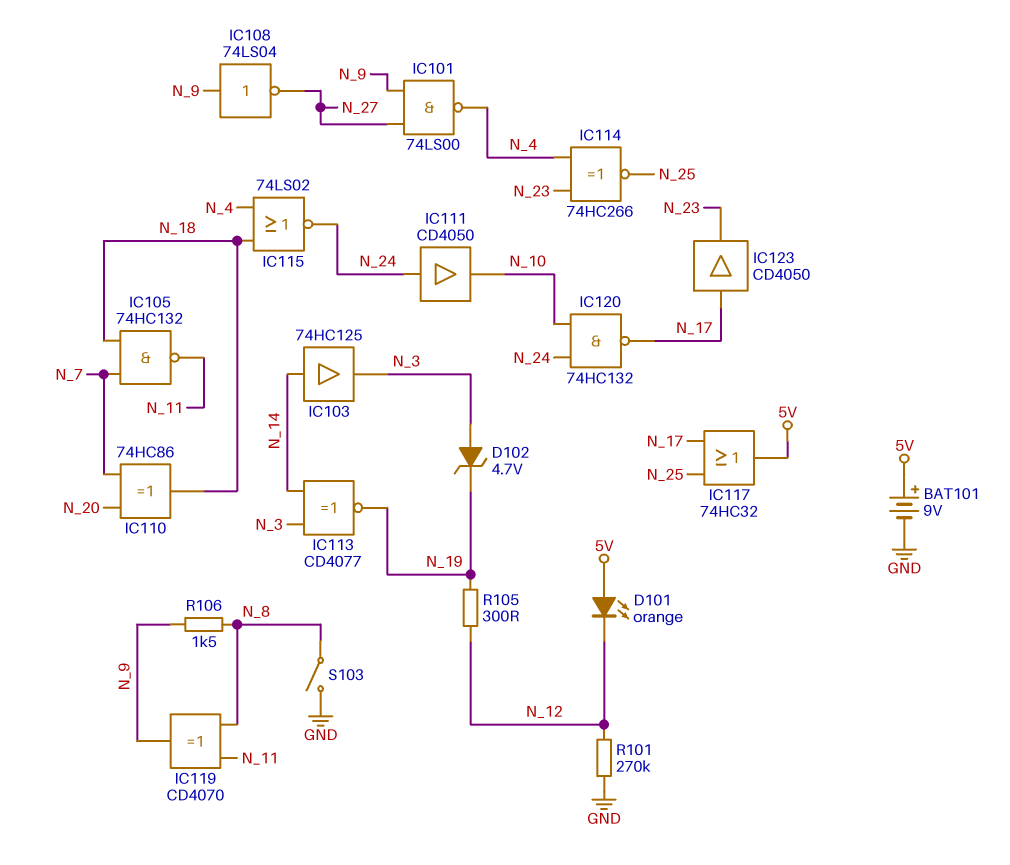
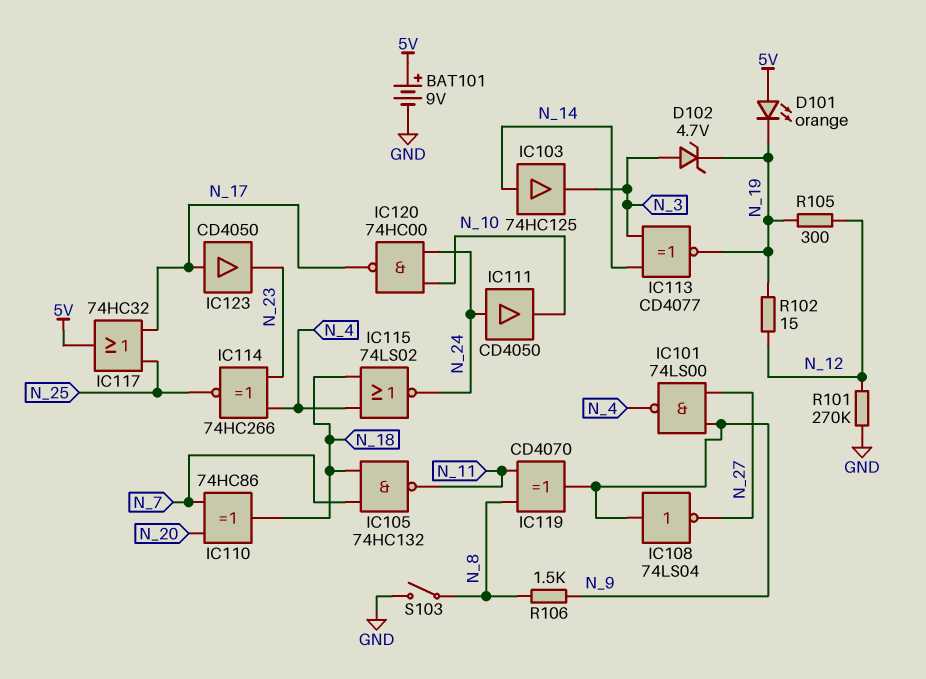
D101: LED orange (A 5V, K N_12) -> LED orange (A 5V, K N_19)
IC120: NAND 74HC132 (in N_10, in N_24, out N_17) -> NAND 74HC00 (in N_10, in N_24, out N_17)
R102: none -> 15 (N_12, N_19)

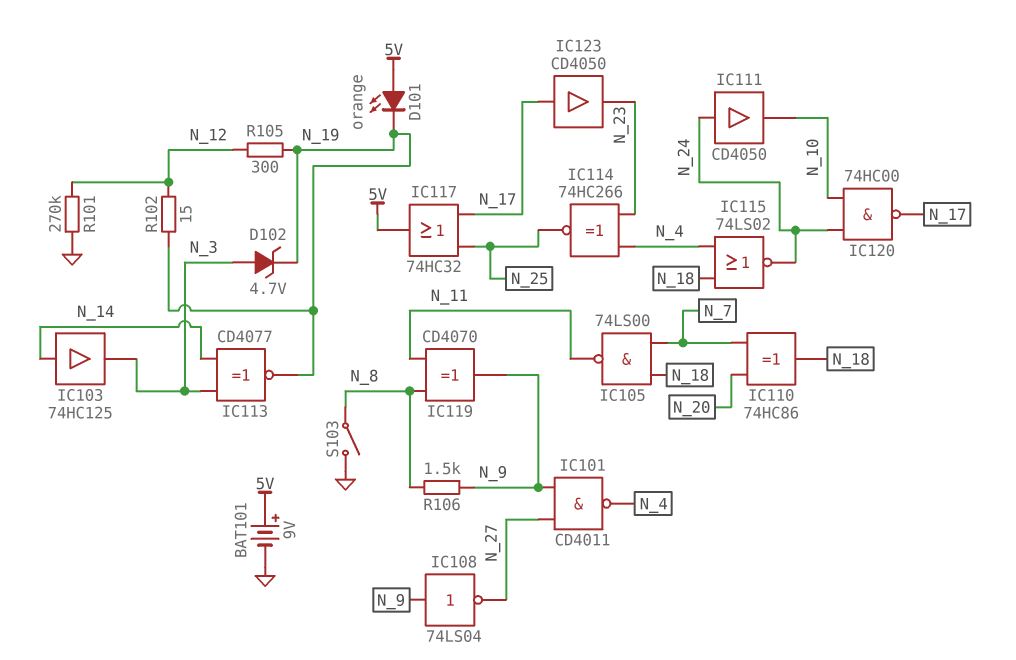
IC101: NAND 74LS00 (in N_9, in N_27, out N_4) -> NAND CD4011 (in N_9, in N_27, out N_4)
IC105: NAND 74HC132 (in N_7, in N_18, out N_11) -> NAND 74LS00 (in N_7, in N_18, out N_11)

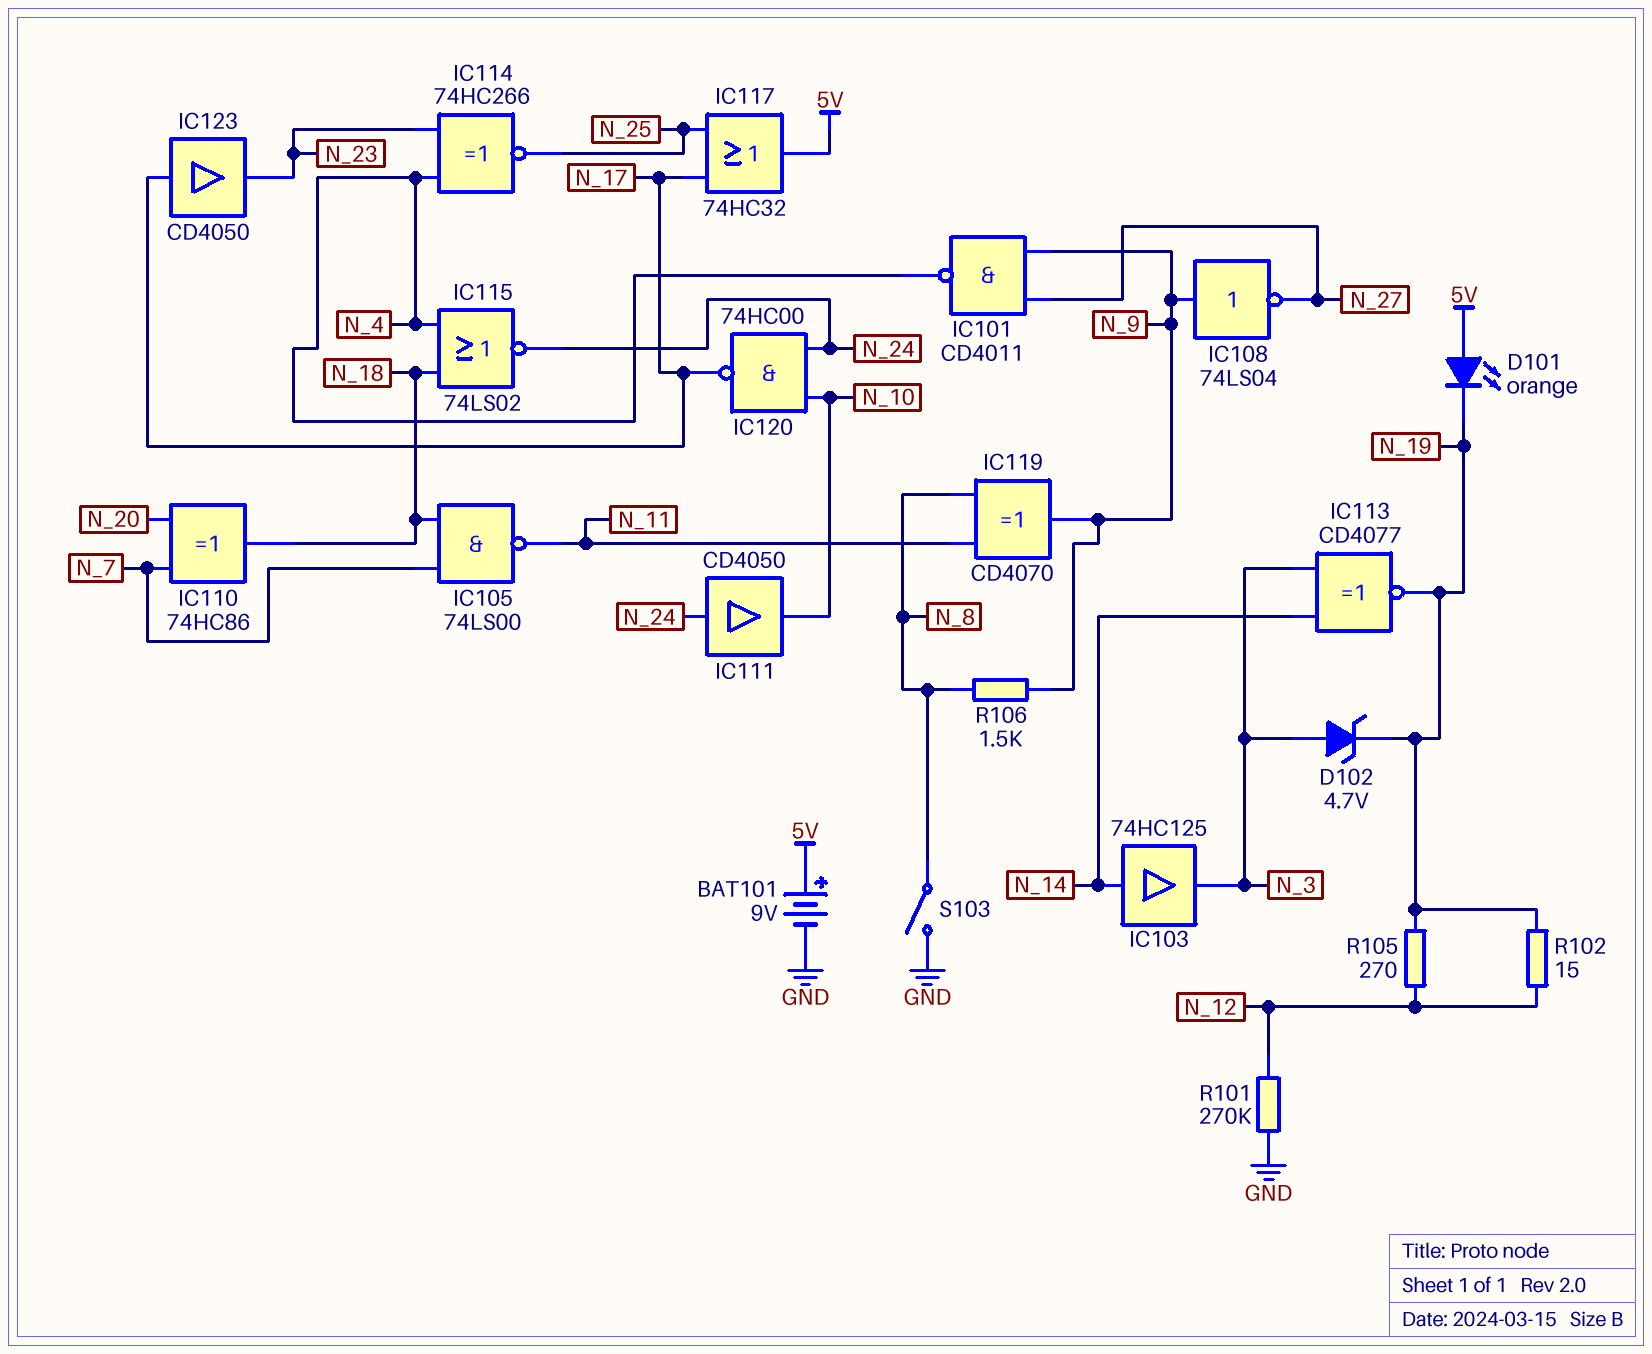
R105: 300 (N_12, N_19) -> 270 (N_12, N_19)

